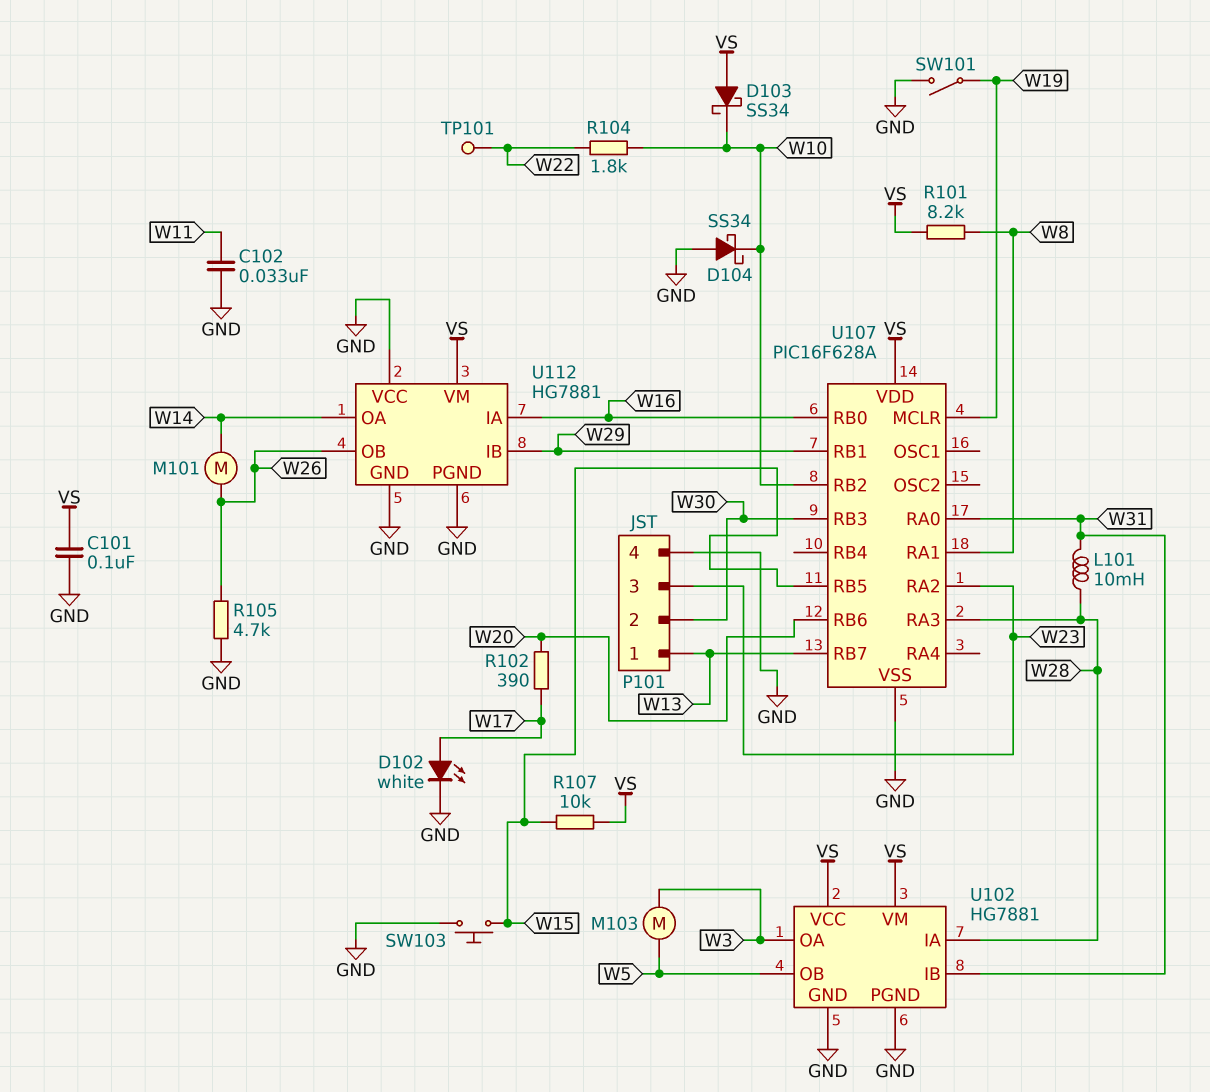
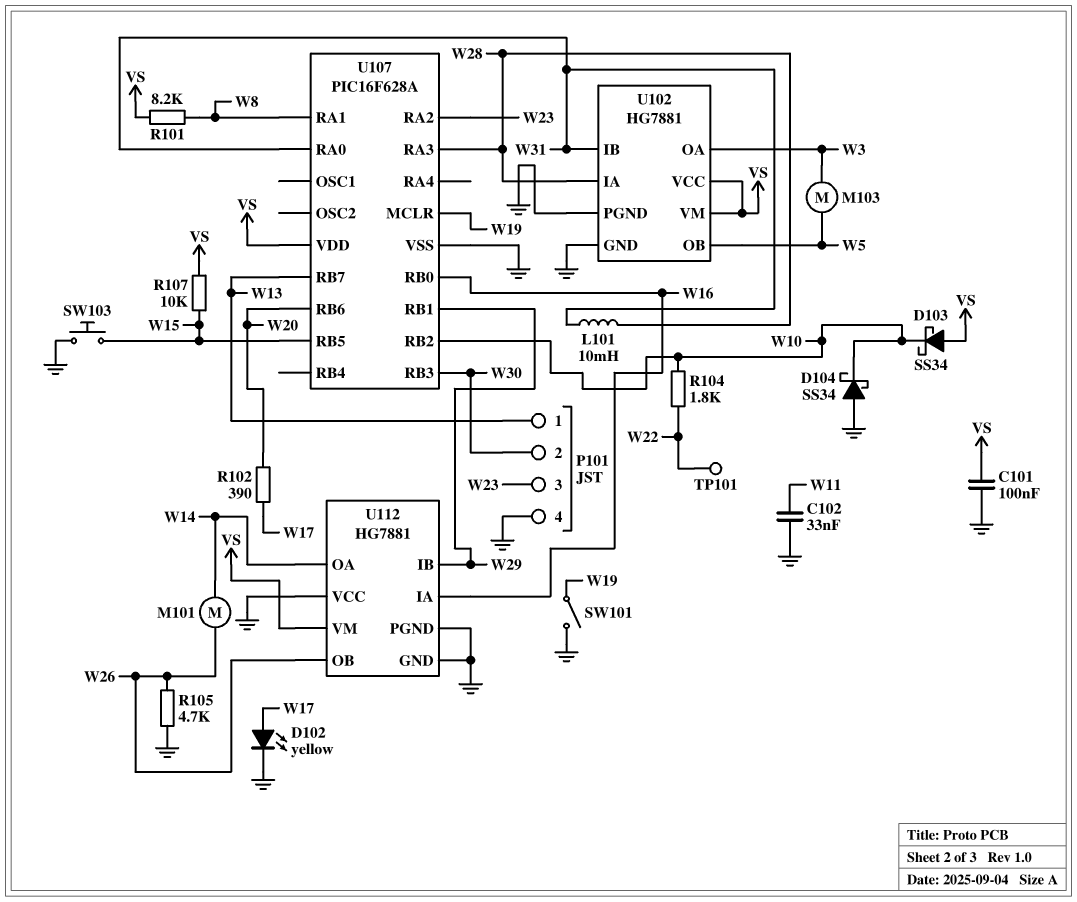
D102: LED white (A W17, K GND) -> LED yellow (A W17, K GND)

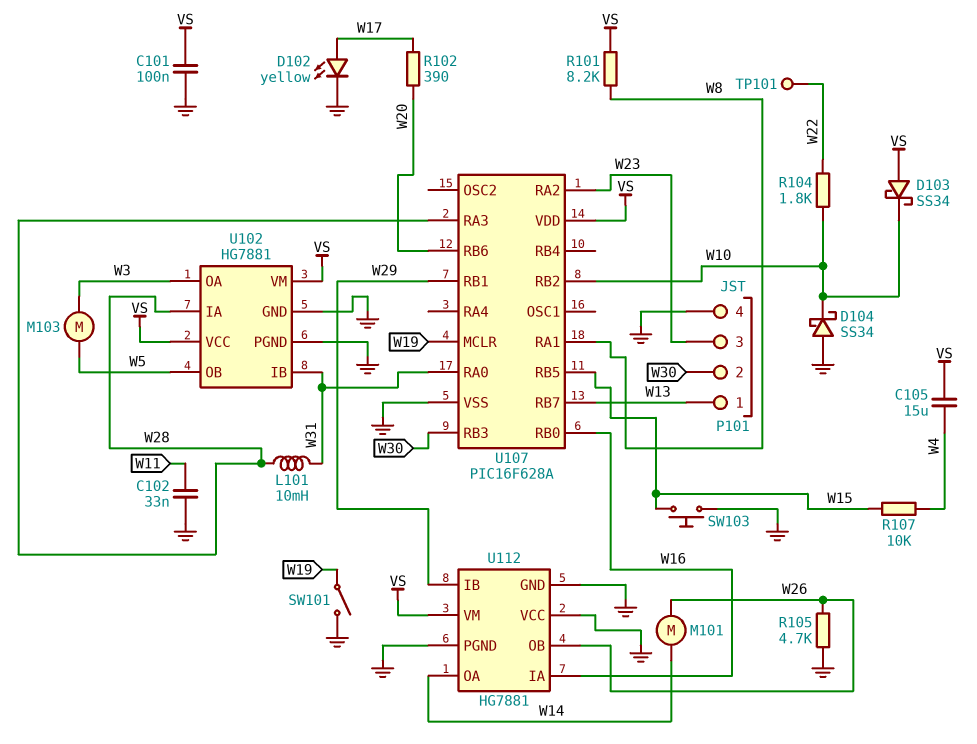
C105: none -> 15uF (VS, W4)
R107: 10k (VS, W15) -> 10k (W4, W15)

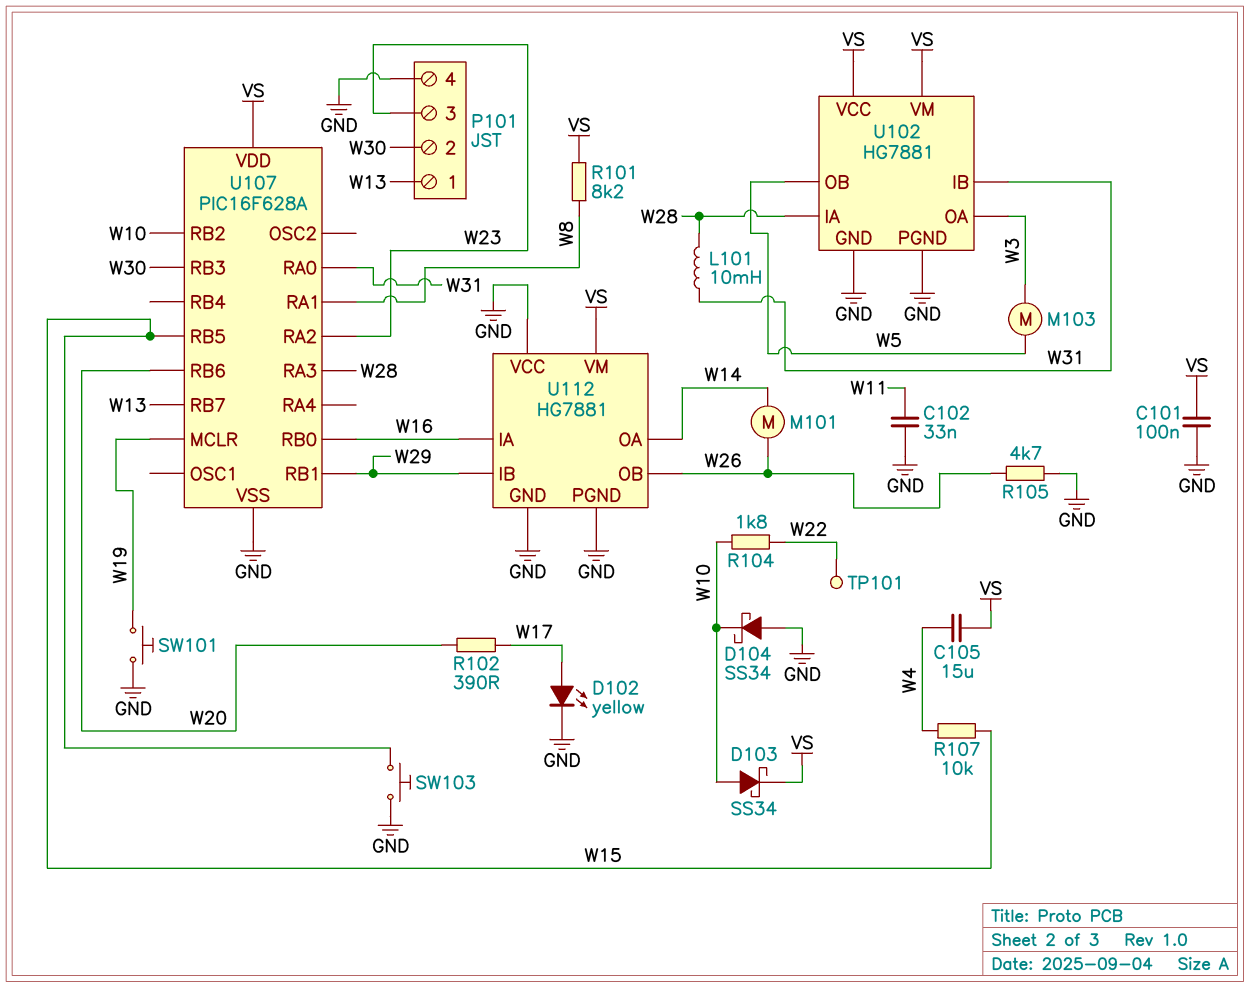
D103: schottky SS34 (A VS, K W10) -> schottky SS34 (A W10, K VS)
SW101: switch (GND, W19) -> button (GND, W19)

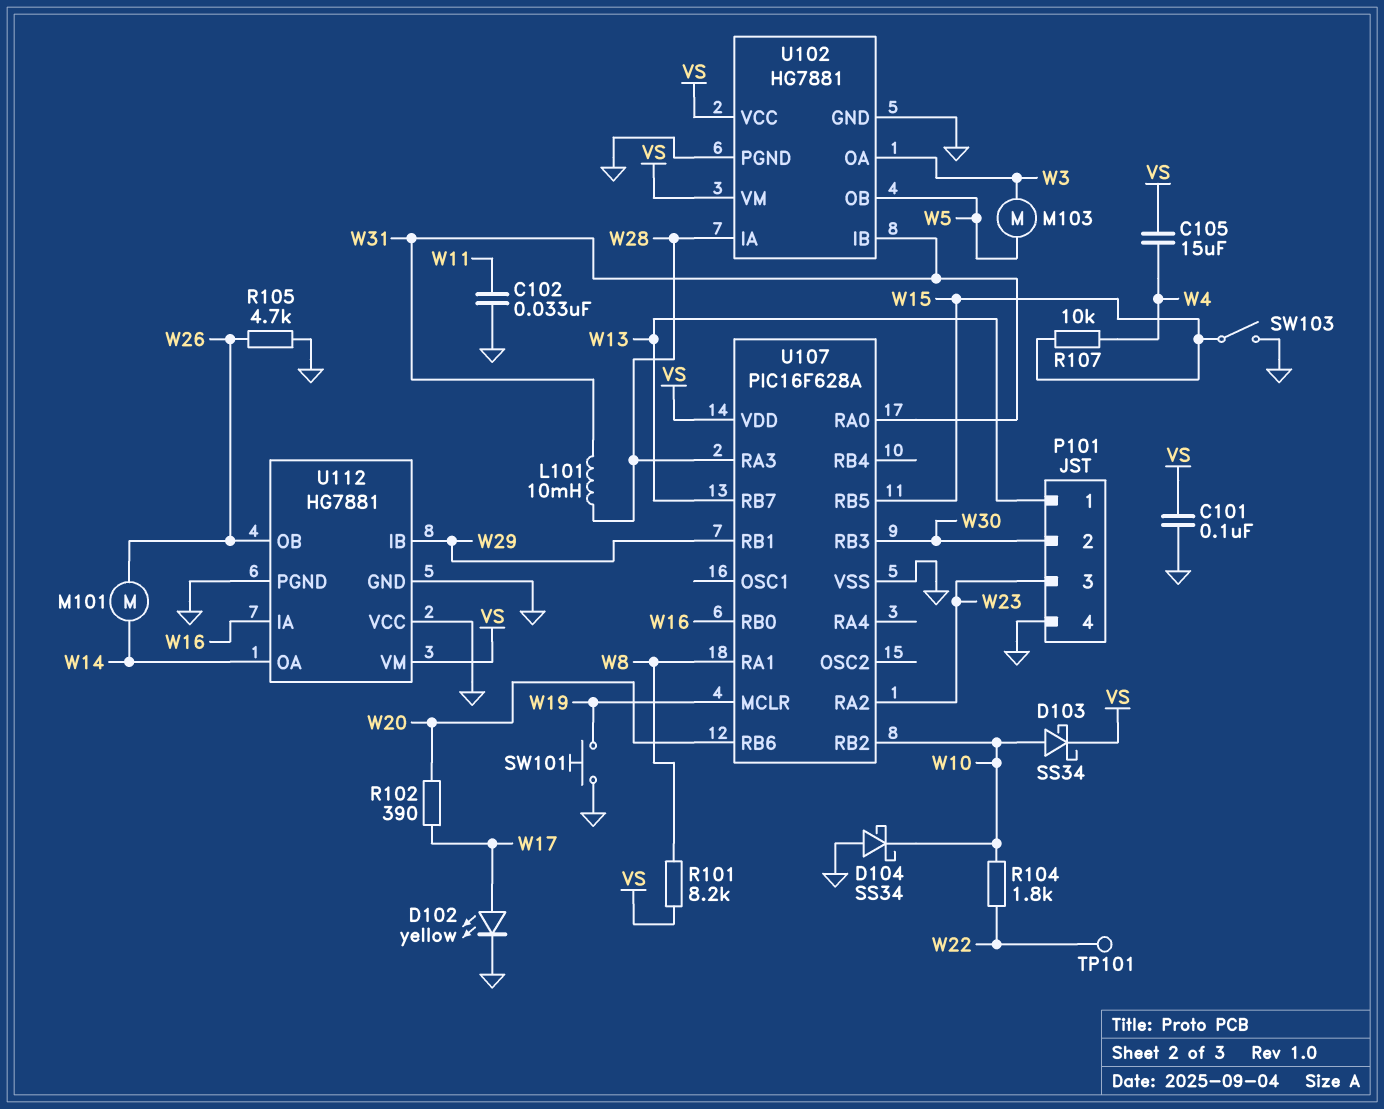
SW103: button (GND, W15) -> switch (GND, W15)

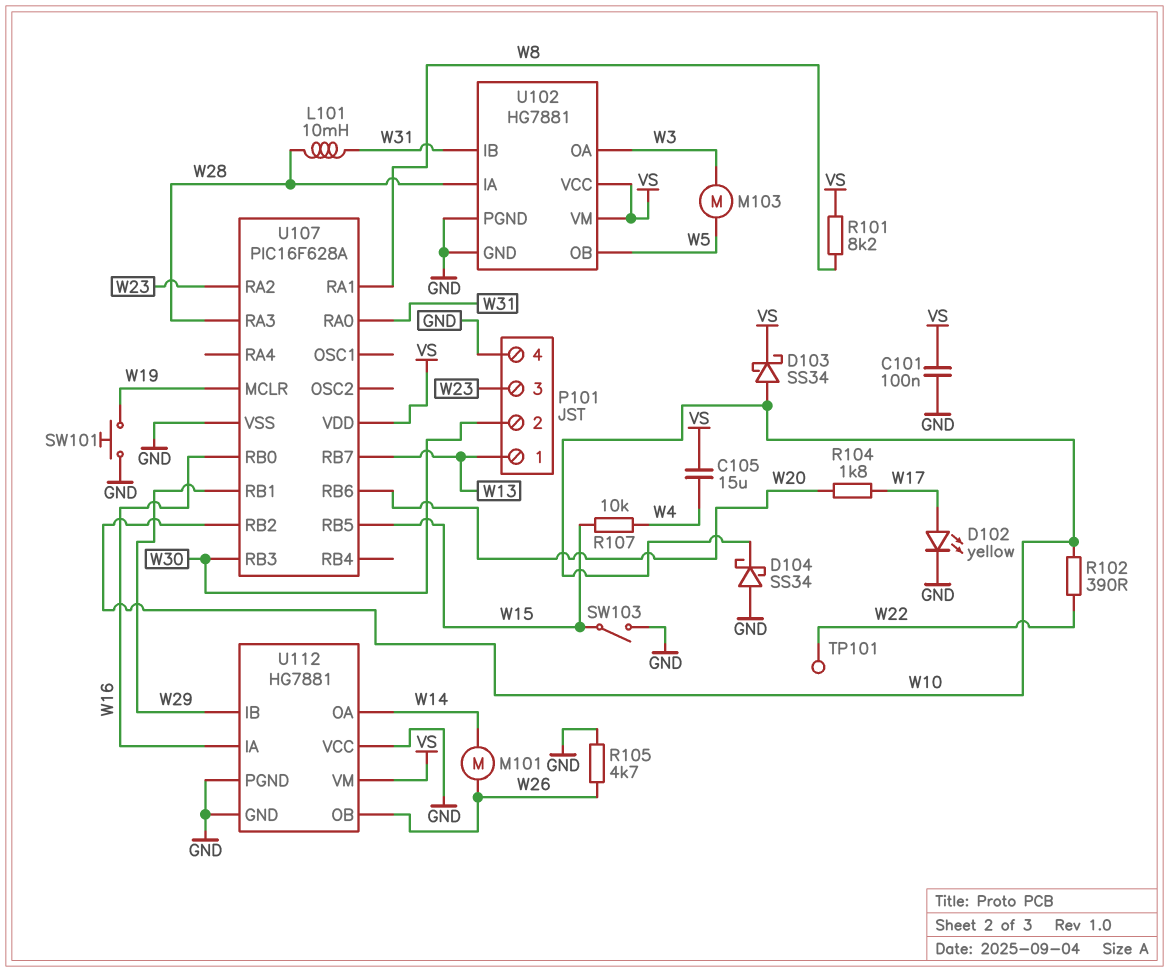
C102: 33nF (GND, W11) -> none
R102: 390 (W17, W20) -> 390 (W10, W22)
R104: 1.8k (W10, W22) -> 1.8k (W17, W20)

